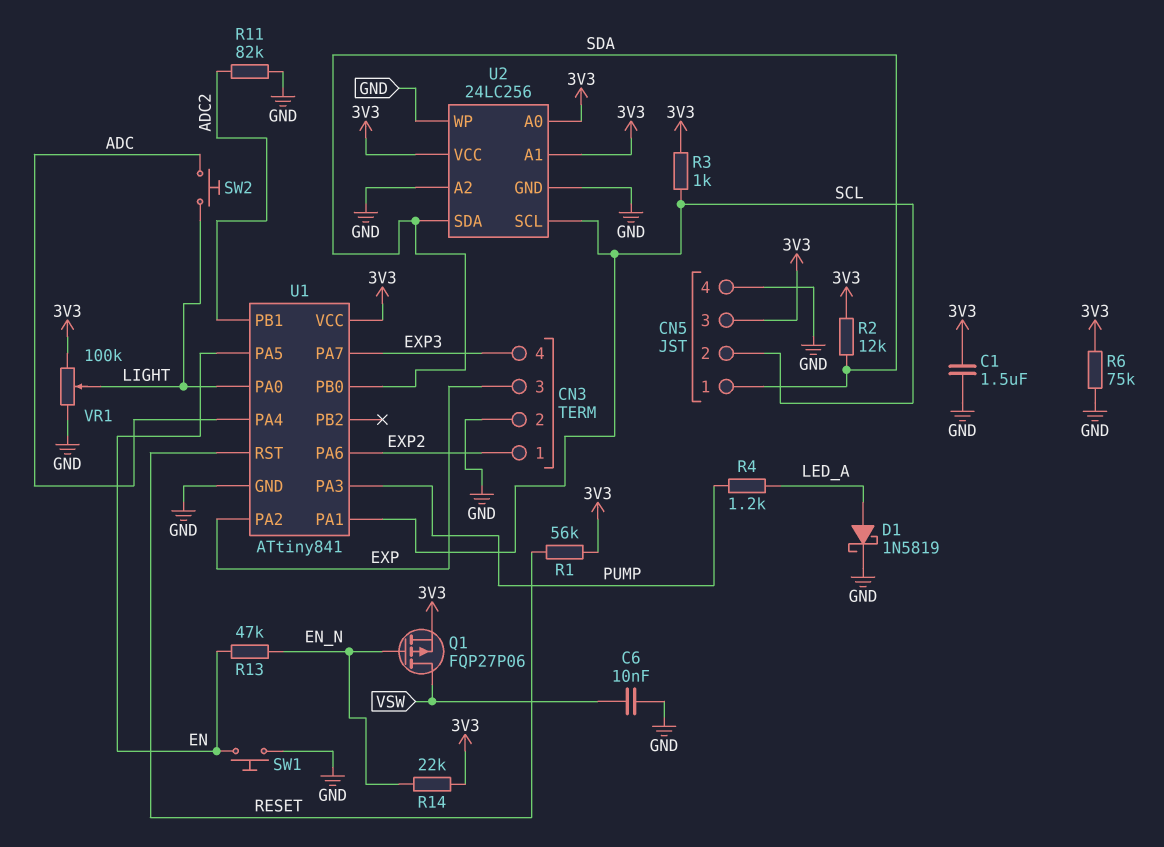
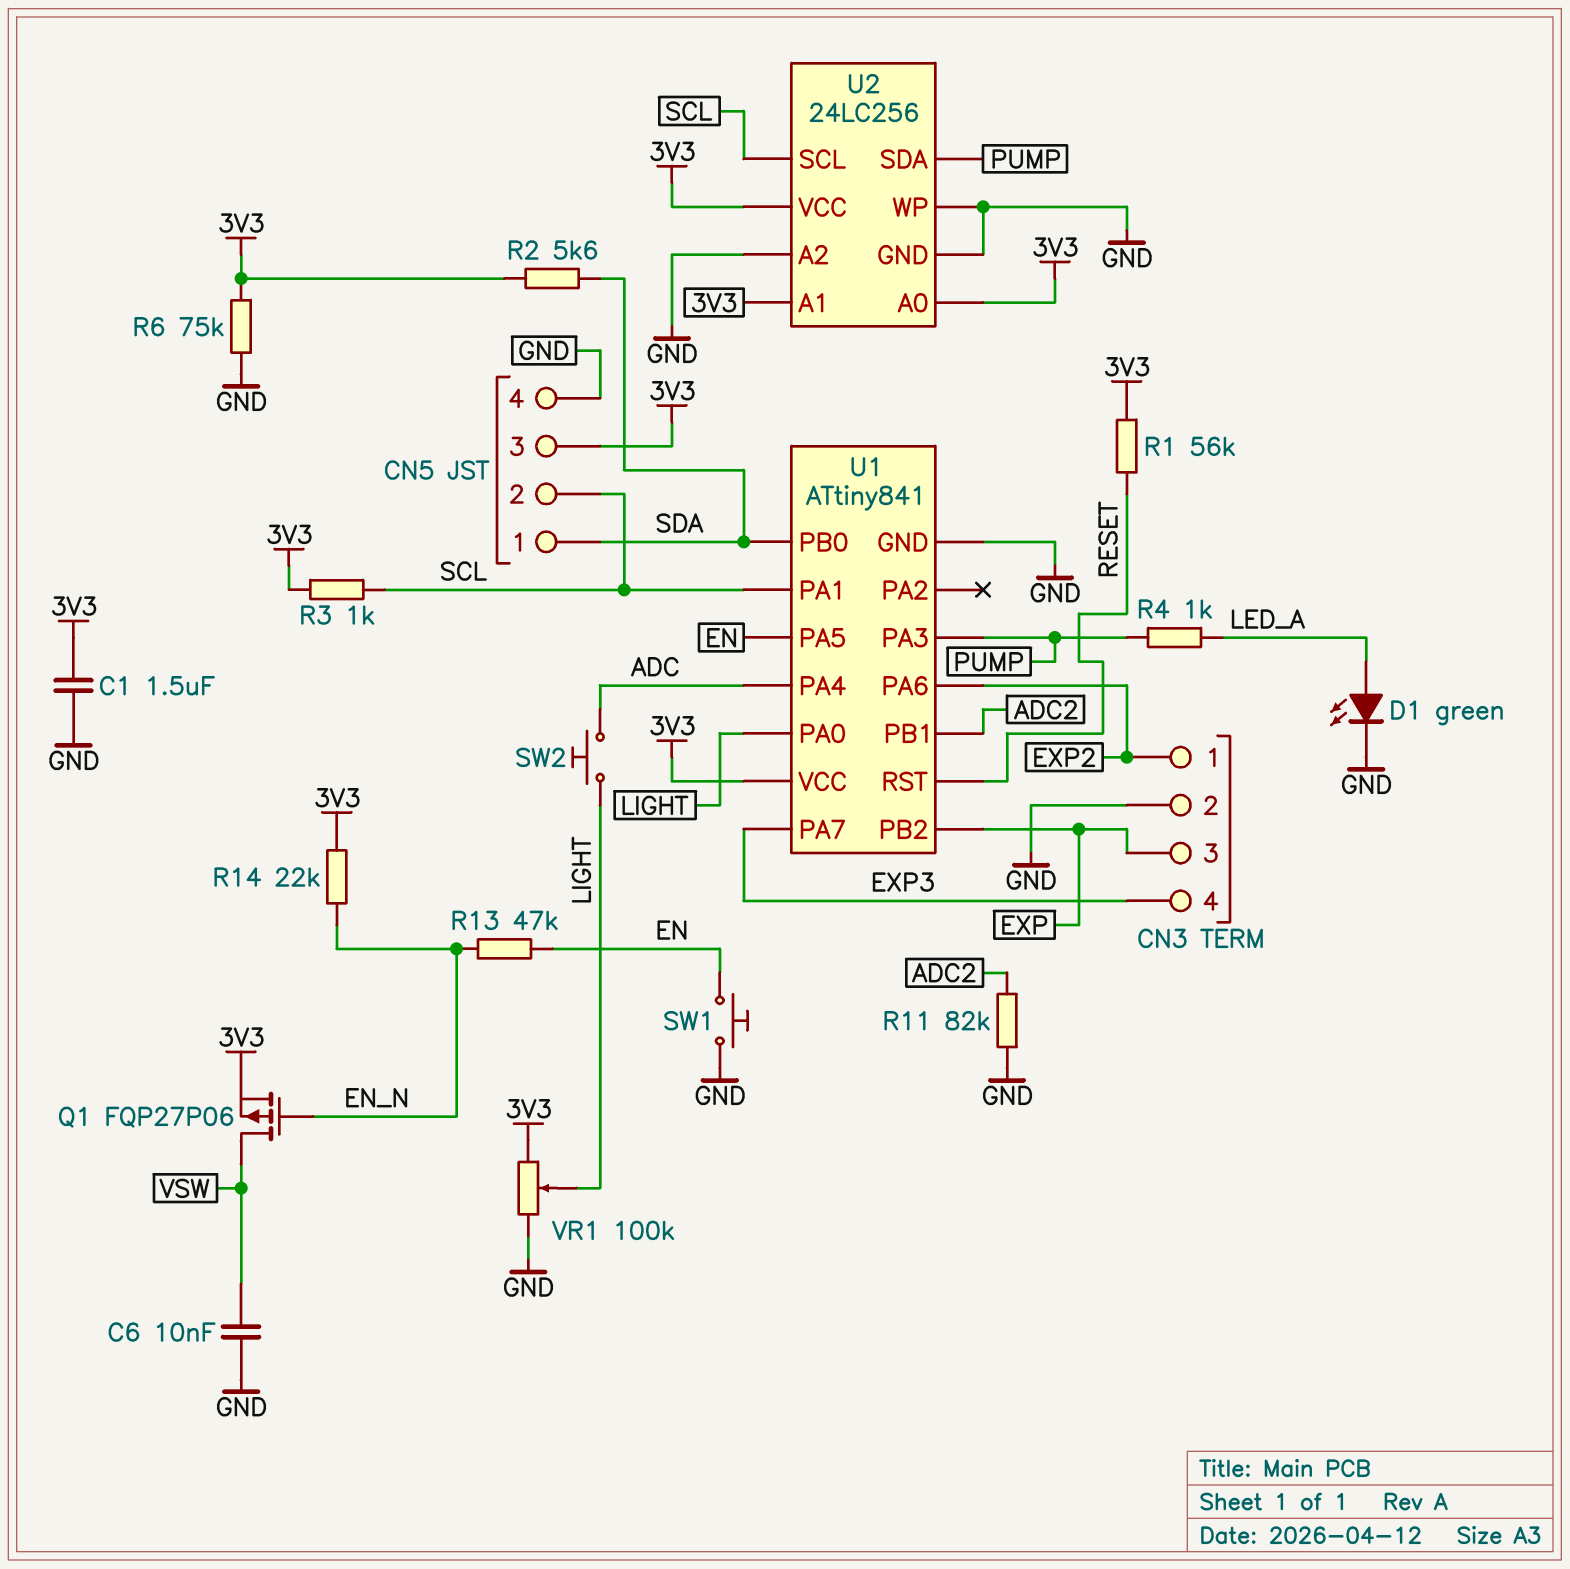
D1: schottky 1N5819 (A LED_A, K GND) -> LED green (A LED_A, K GND)
R2: 12k (3V3, SDA) -> 5.6k (3V3, SDA)
R4: 1.2k (LED_A, PUMP) -> 1k (LED_A, PUMP)
U1 pin PA2: EXP -> none
U1 pin PB2: none -> EXP
U2 pin SDA: SDA -> PUMP

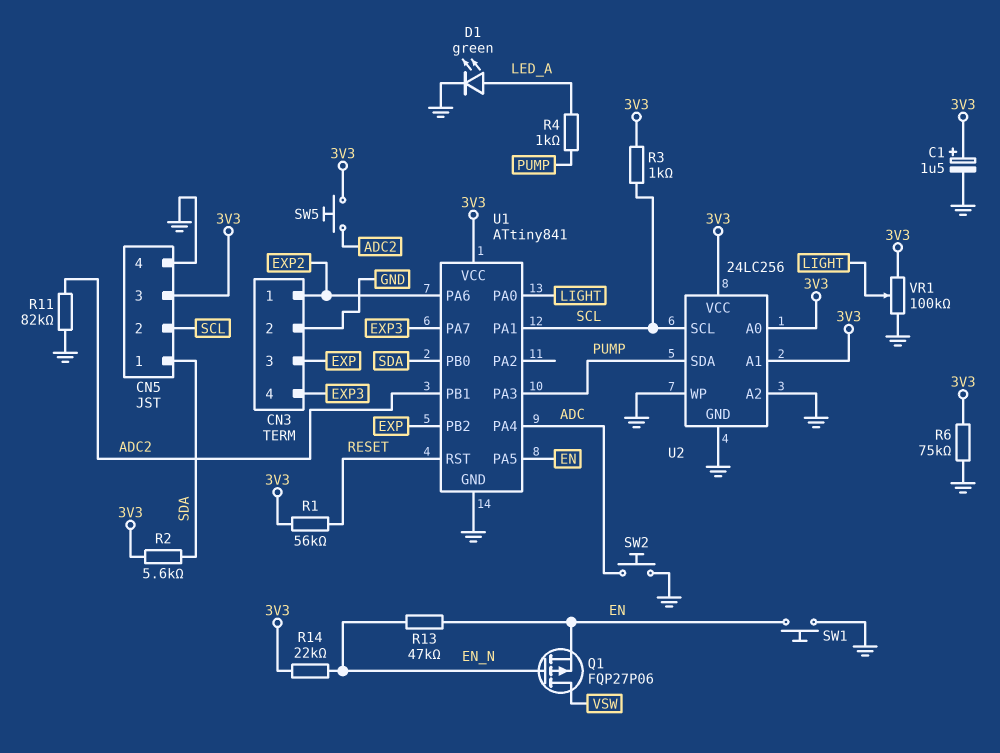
C1: 1.5uF (3V3, GND) -> 1.5uF (plus 3V3, minus GND)
C6: 10nF (GND, VSW) -> none
Q1: PMOS FQP27P06 (G EN_N, D VSW, S 3V3) -> PMOS FQP27P06 (G EN_N, D VSW, S EN)
SW2: button (ADC, LIGHT) -> button (ADC, GND)
SW5: none -> button (3V3, ADC2)

